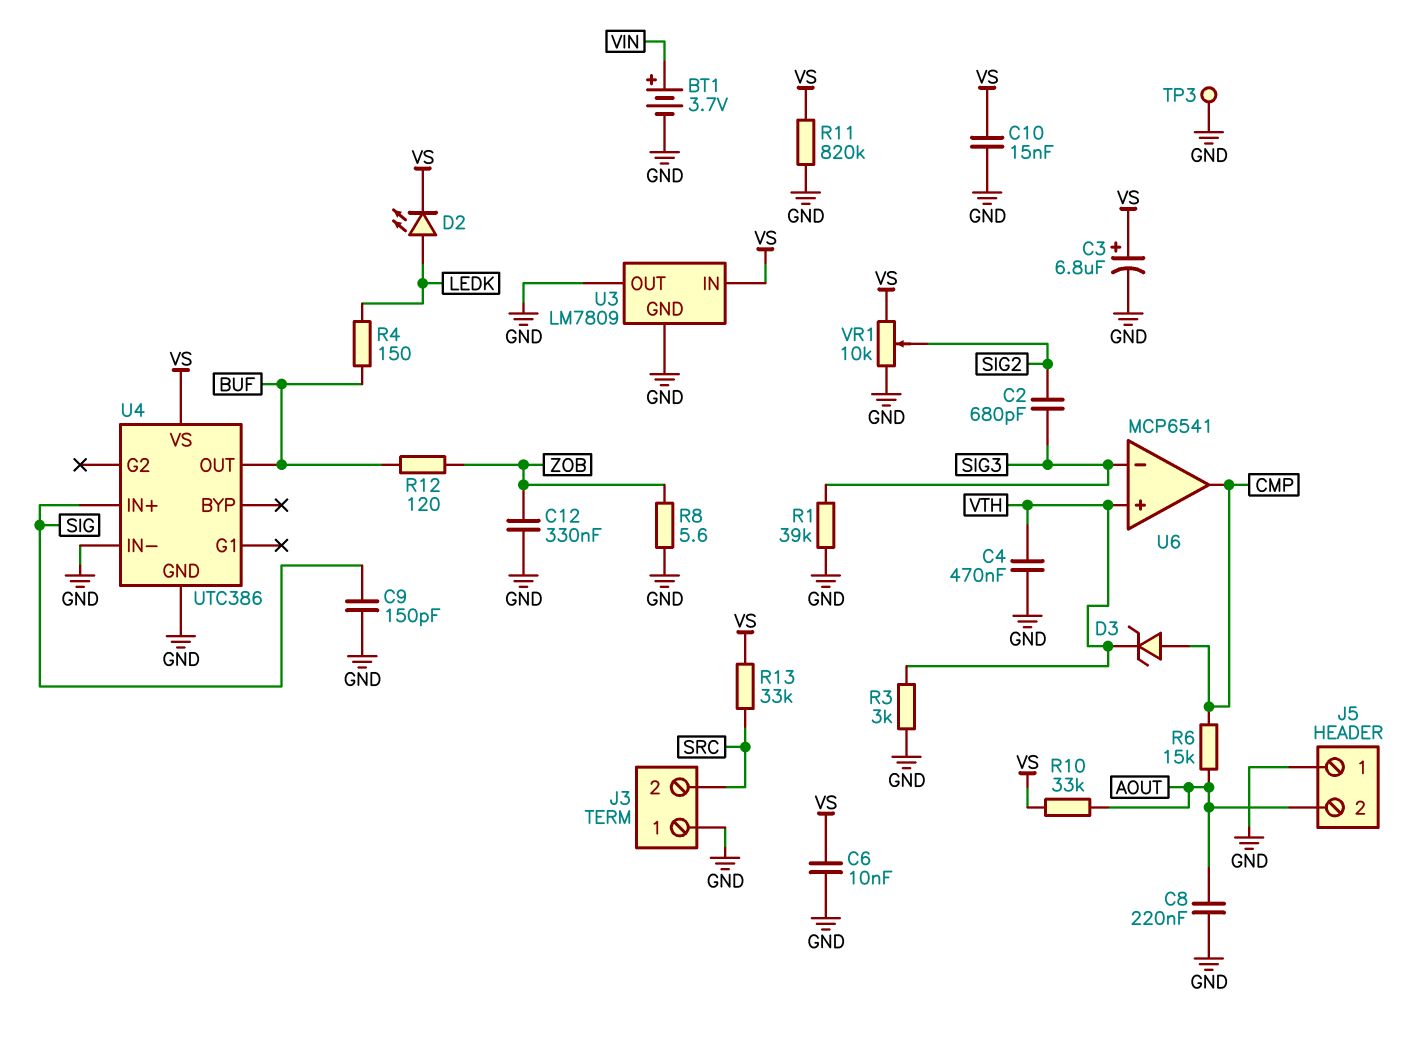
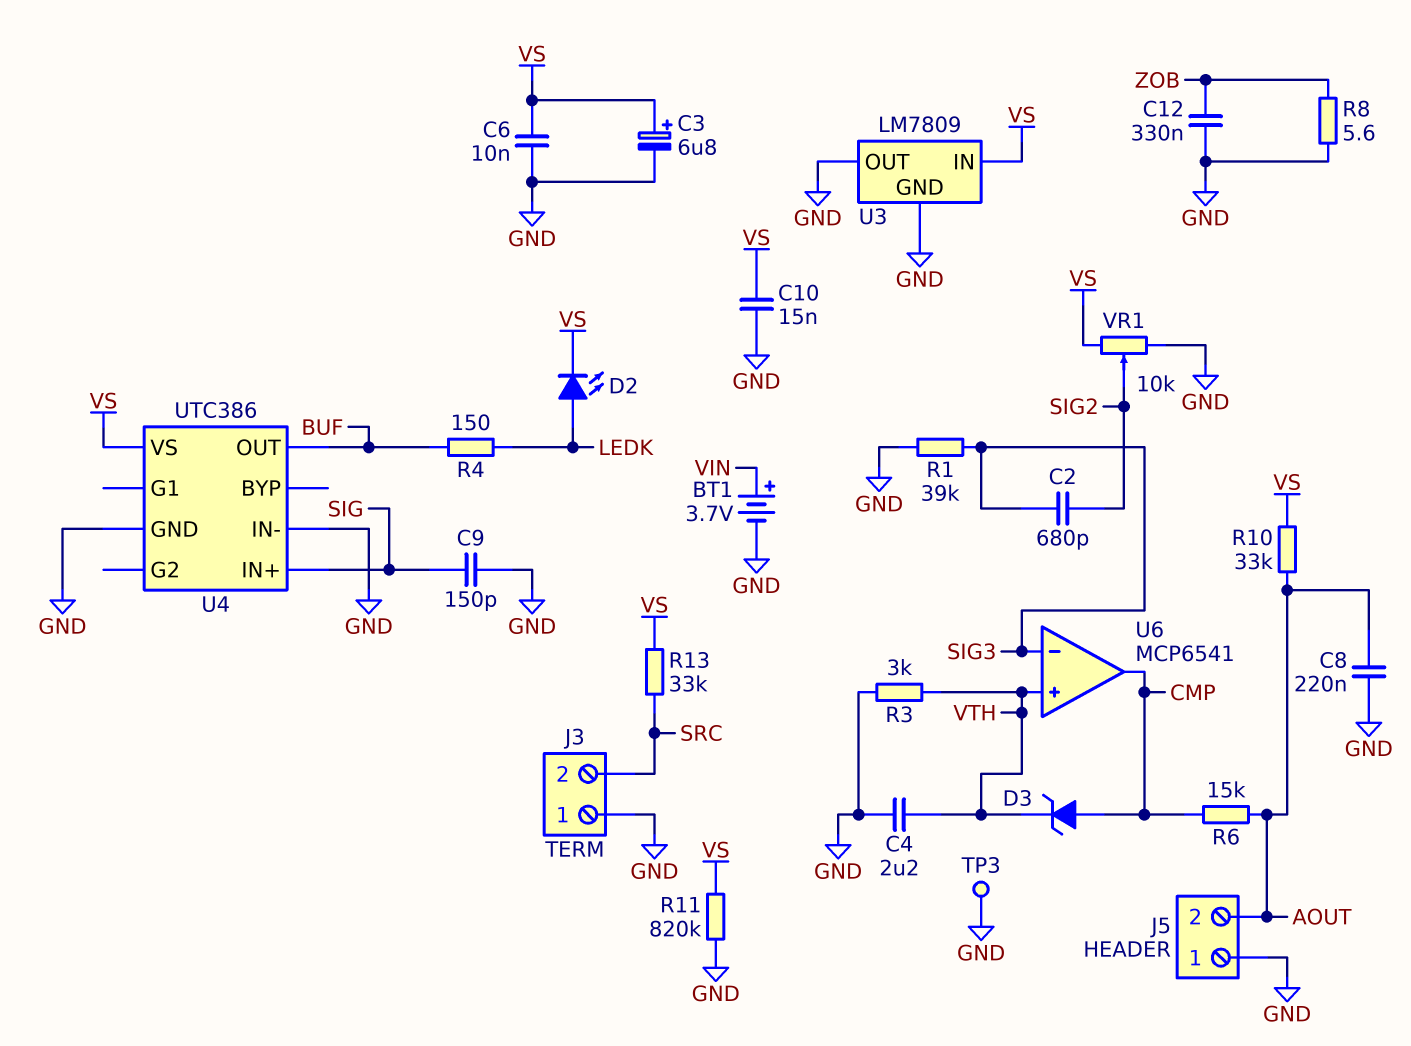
C4: 470nF (GND, VTH) -> 2.2uF (GND, VTH)
R12: 120 (BUF, ZOB) -> none

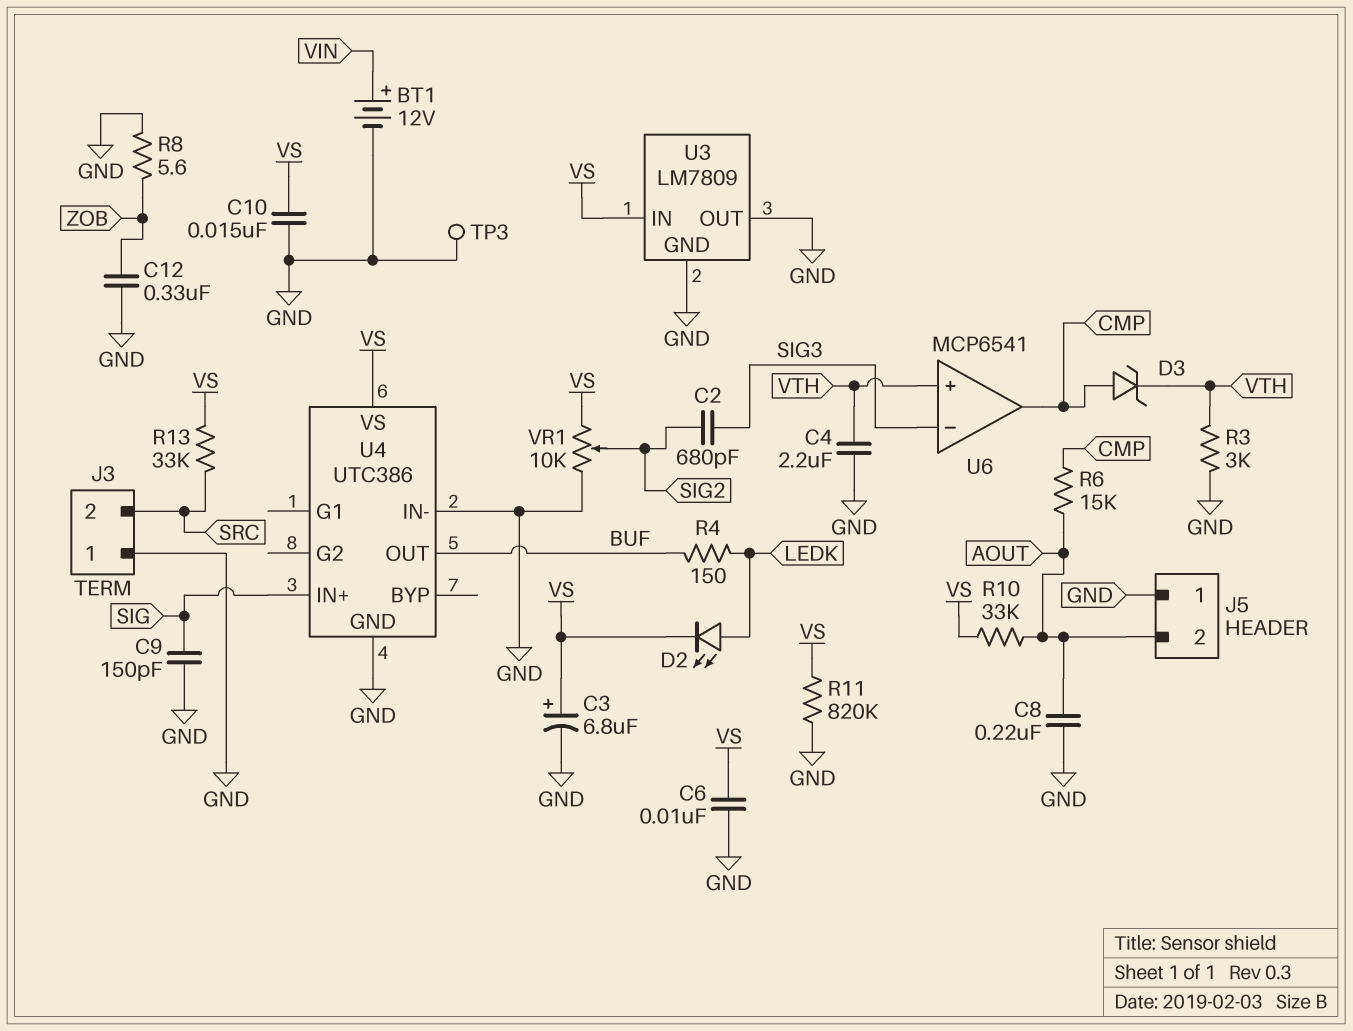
BT1: 3.7V (plus VIN, minus GND) -> 12V (plus VIN, minus GND)
R1: 39k (GND, SIG3) -> none

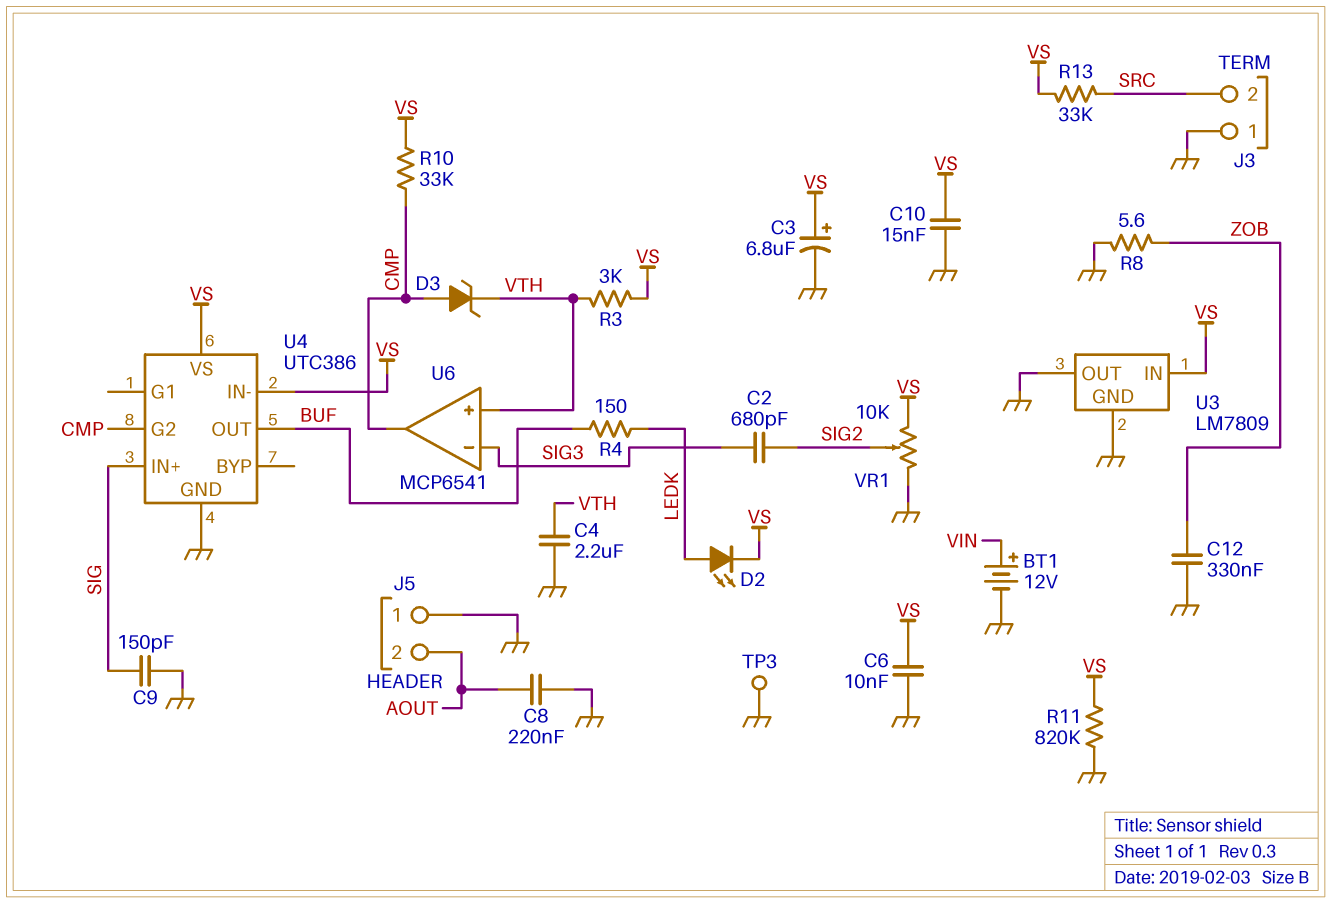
R3: 3k (GND, VTH) -> 3k (VS, VTH)
R6: 15k (AOUT, CMP) -> none
R10: 33k (AOUT, VS) -> 33k (CMP, VS)
U4 pin G2: none -> CMP
U4 pin IN-: GND -> VS

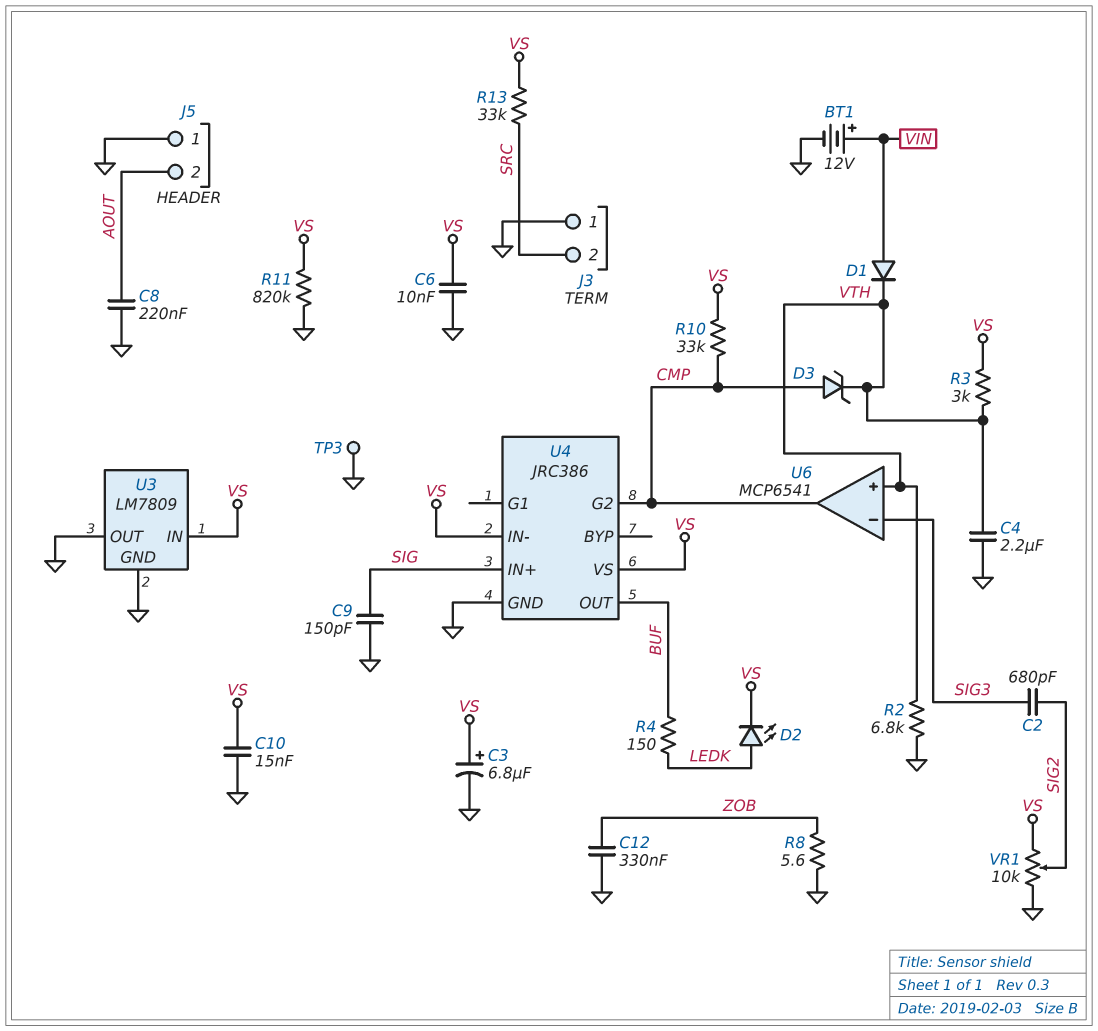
D1: none -> diode (A VIN, K VTH)
R2: none -> 6.8k (GND, VTH)
U4: UTC386 -> JRC386

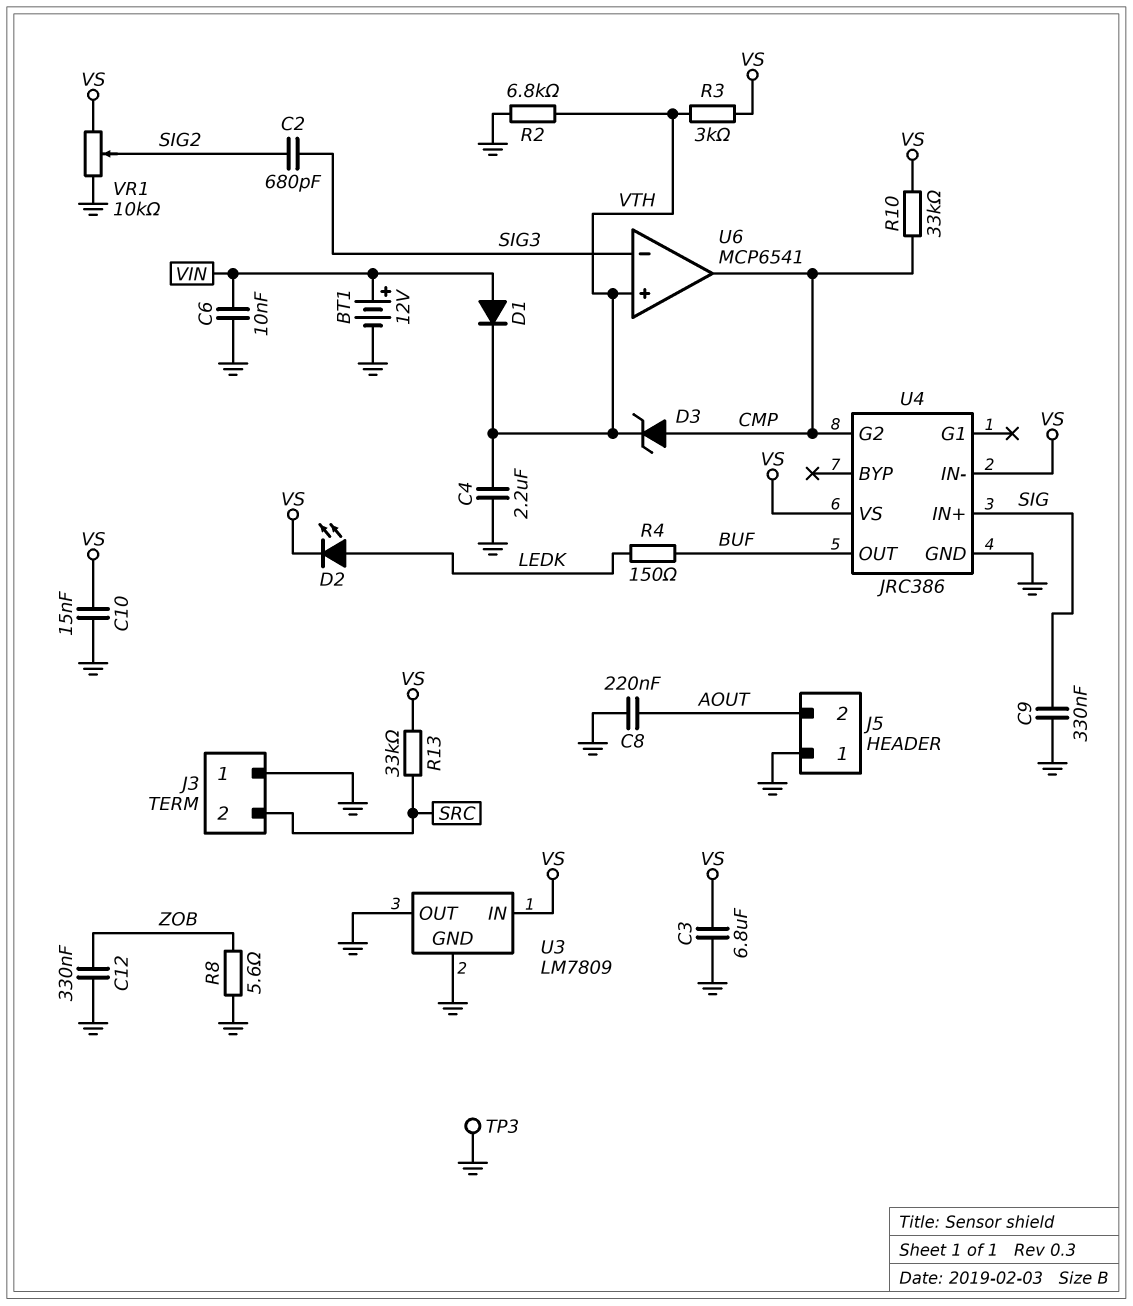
C3: 6.8uF (plus VS, minus GND) -> 6.8uF (GND, VS)
C6: 10nF (GND, VS) -> 10nF (GND, VIN)
C9: 150pF (GND, SIG) -> 330nF (GND, SIG)
R11: 820k (GND, VS) -> none

